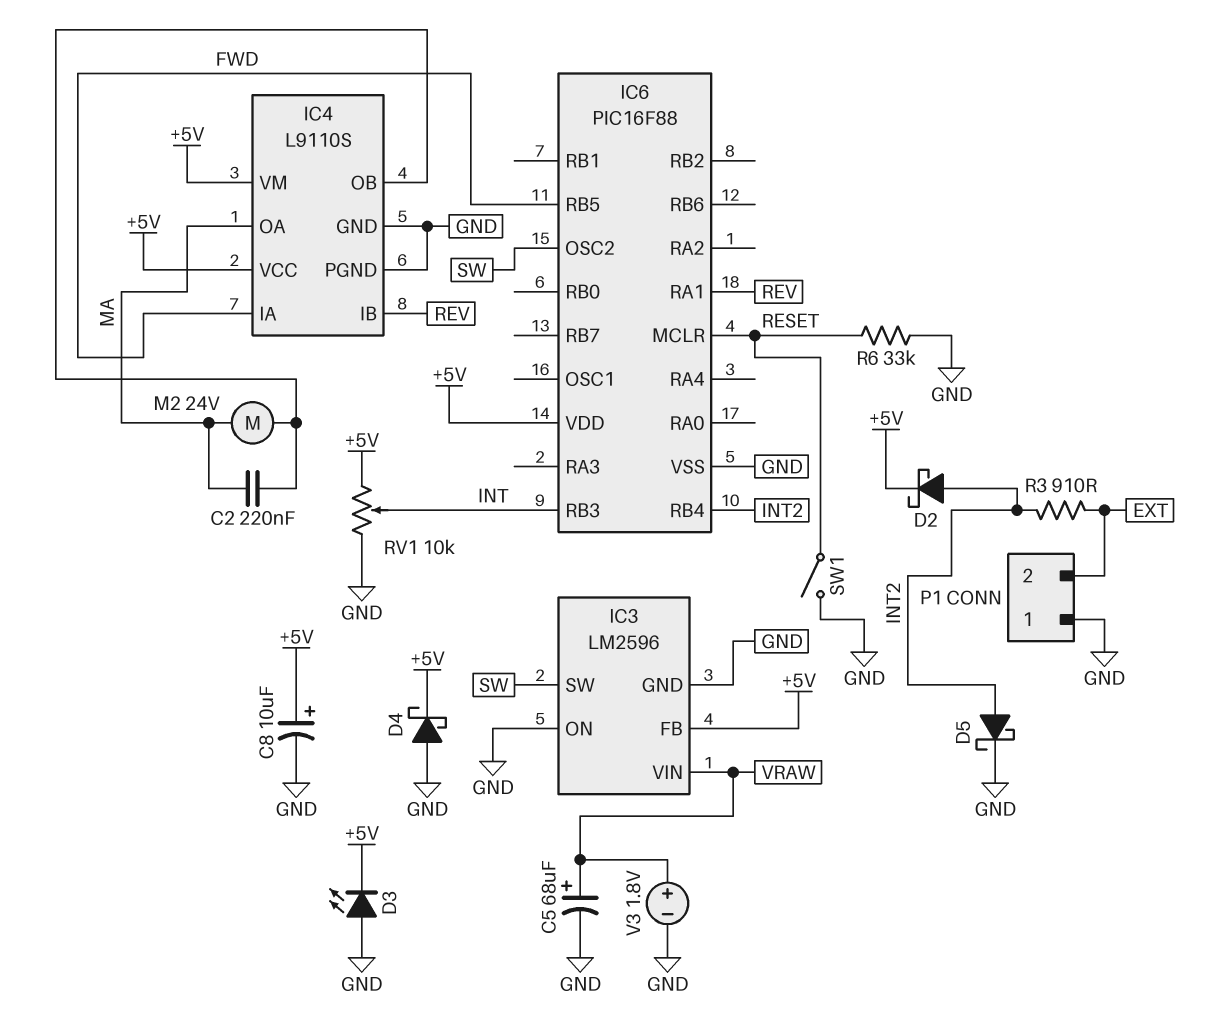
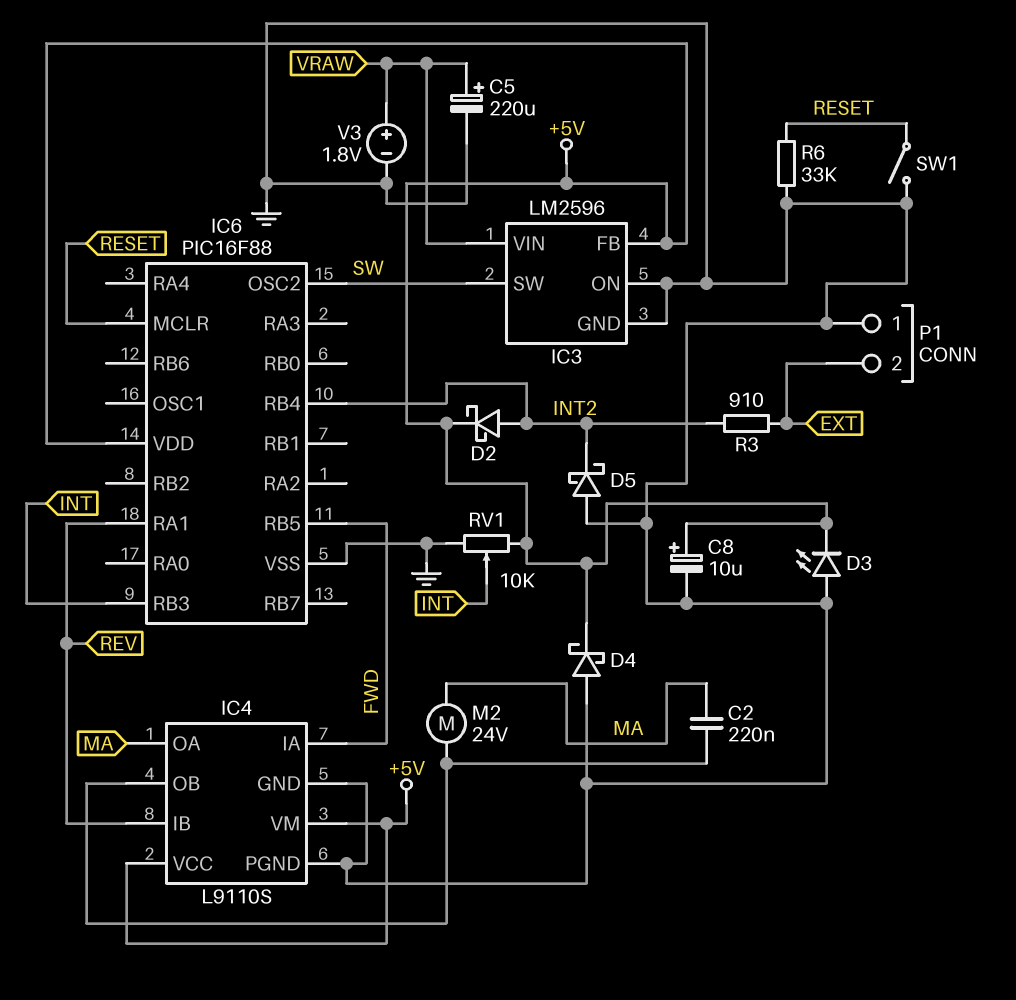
C5: 68uF (plus VRAW, minus GND) -> 220uF (plus VRAW, minus GND)
D5: schottky (A INT2, K GND) -> schottky (A GND, K INT2)

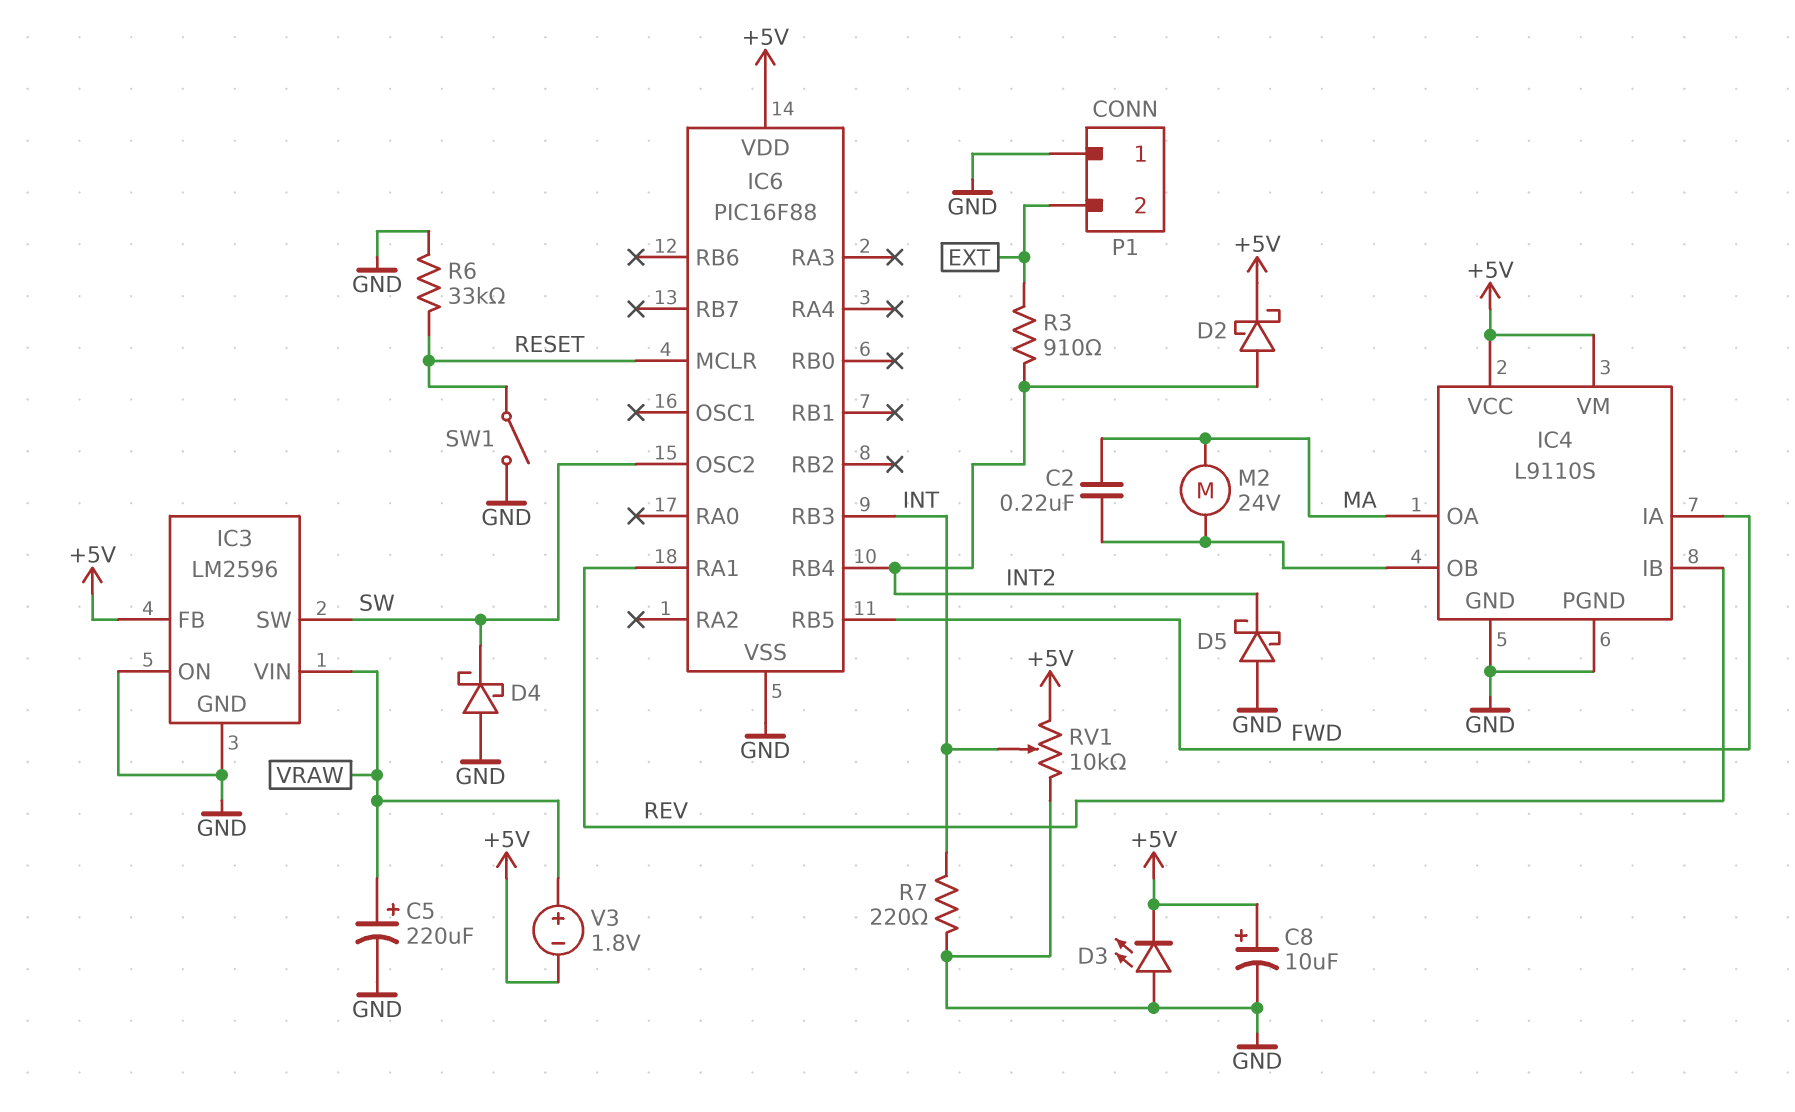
D4: schottky (A GND, K +5V) -> schottky (A GND, K SW)
R7: none -> 220 (GND, INT)
V3: 1.8V (plus VRAW, minus GND) -> 1.8V (plus VRAW, minus +5V)

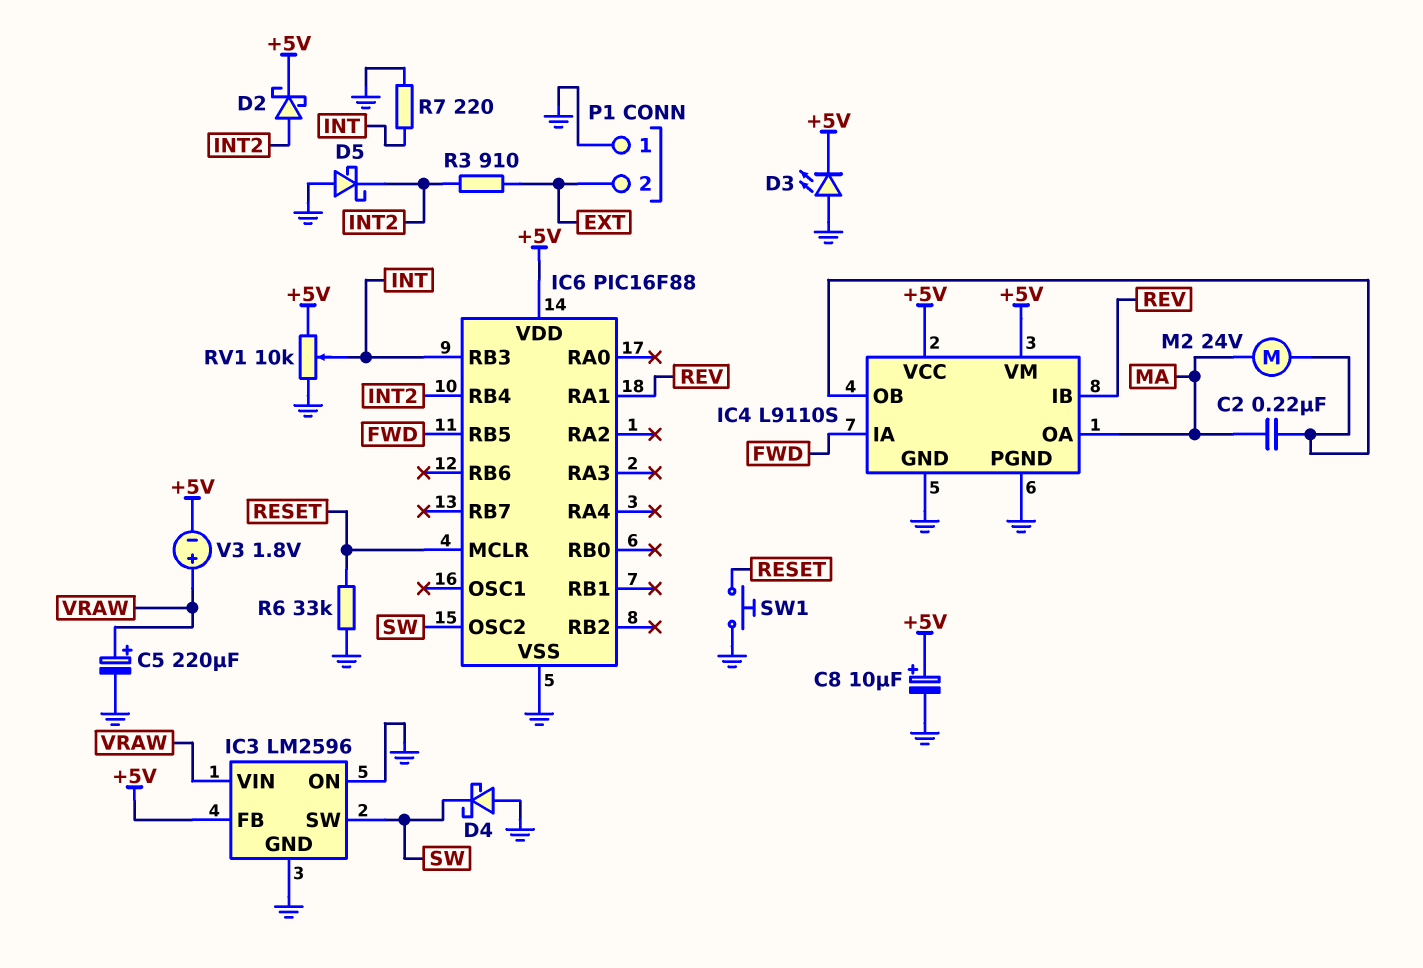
SW1: switch (GND, RESET) -> button (GND, RESET)

